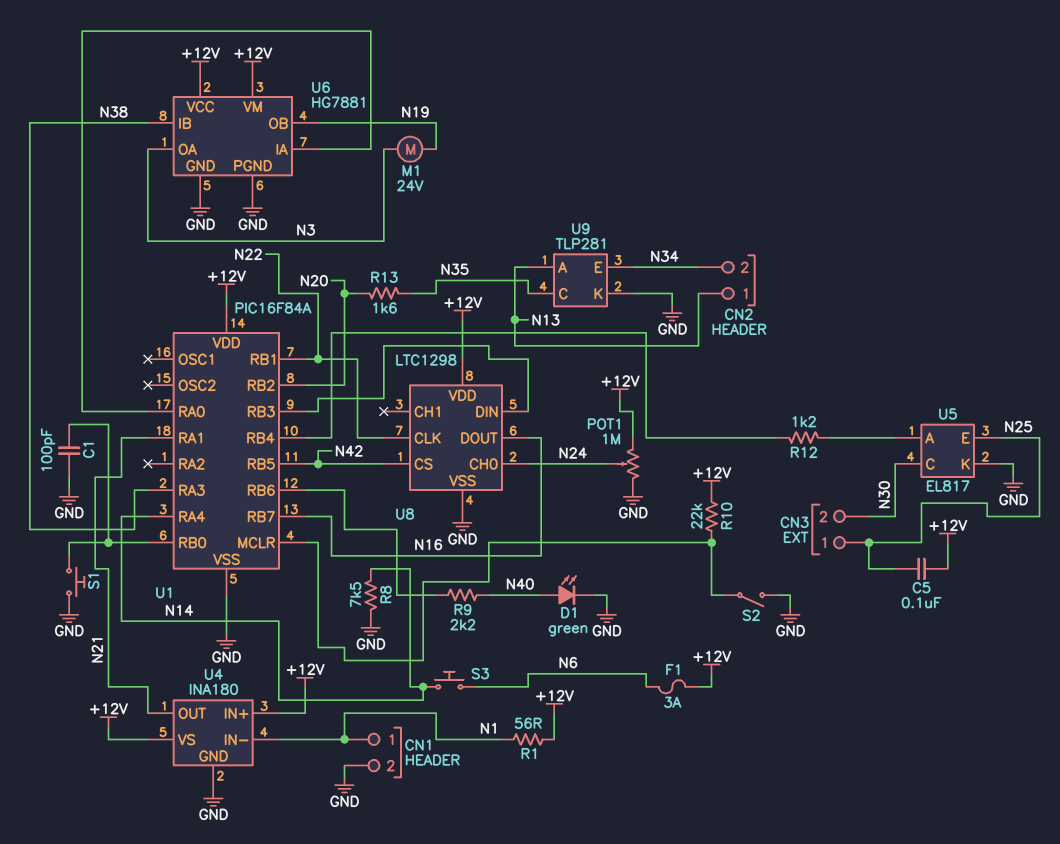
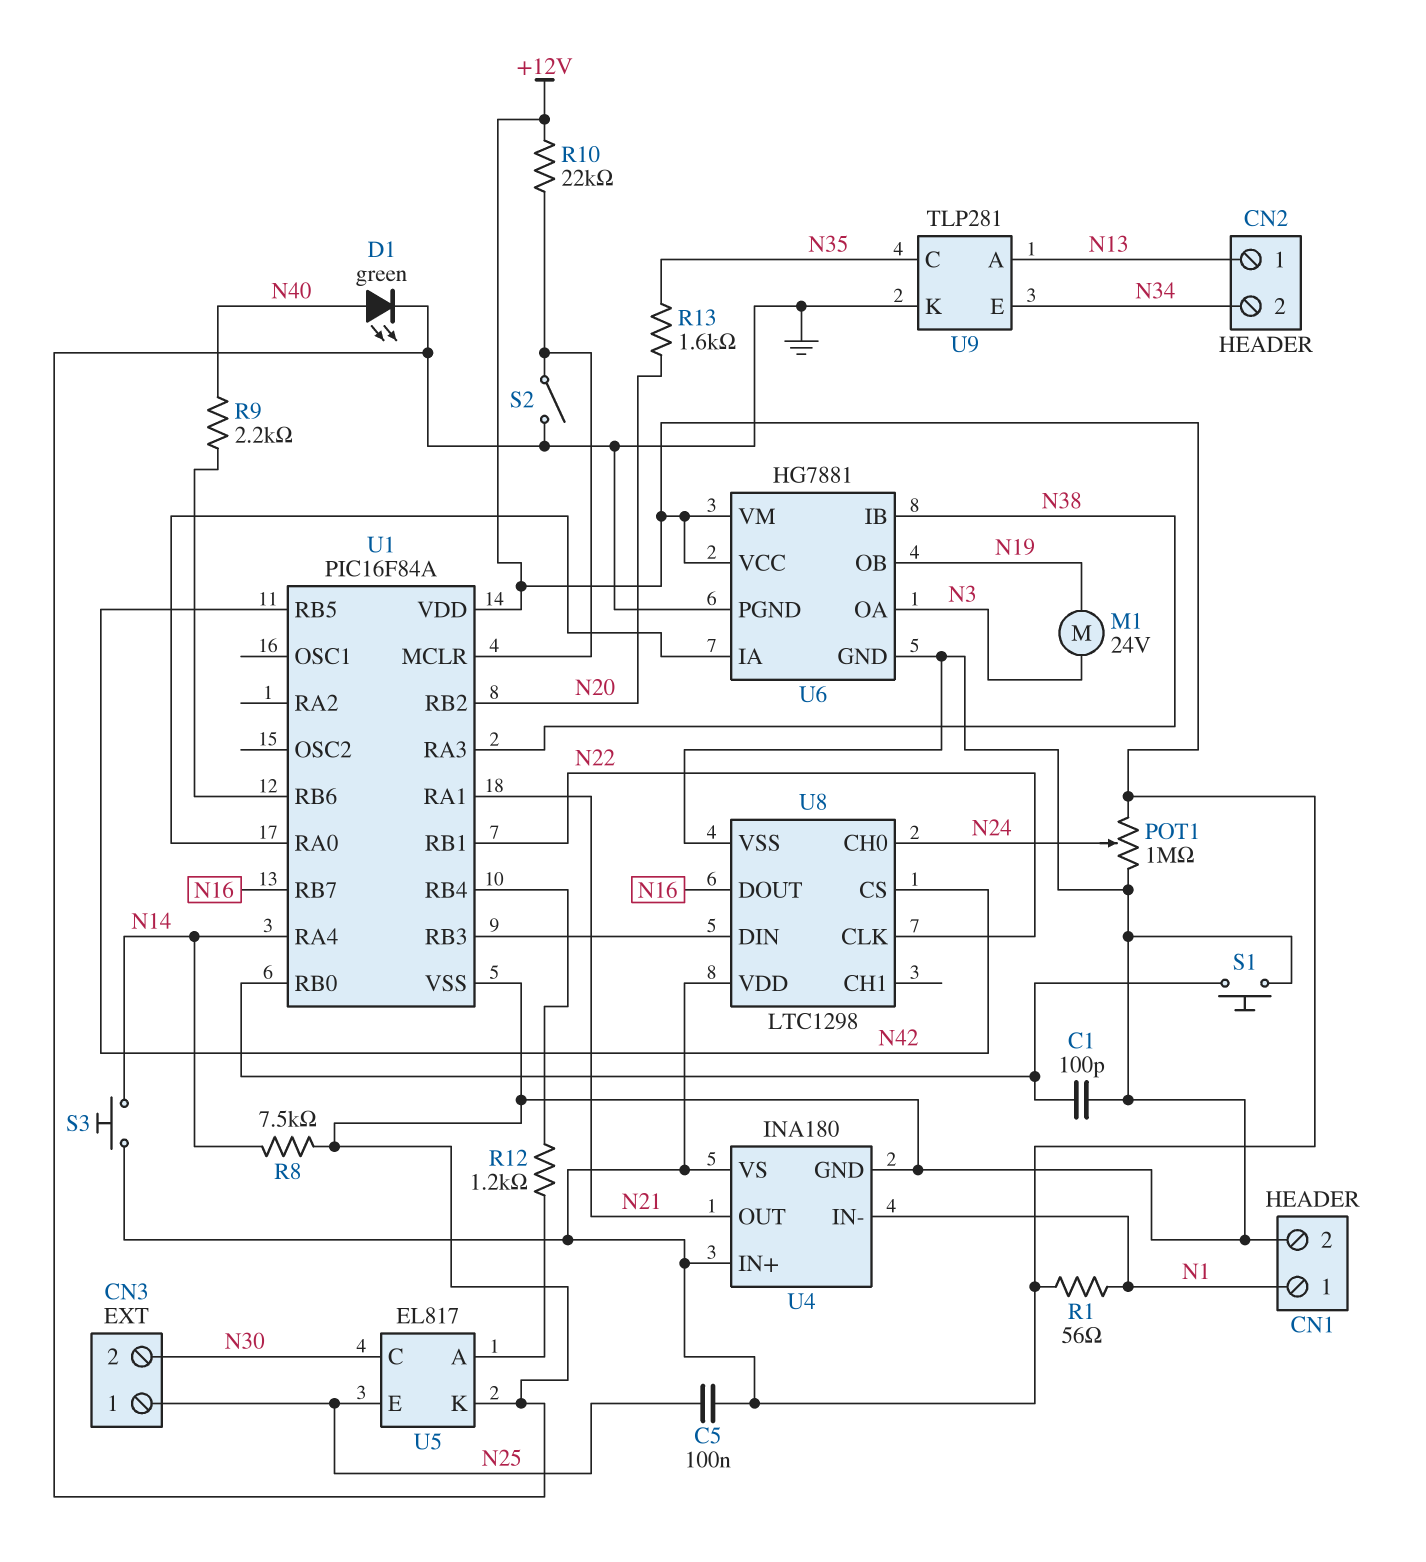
F1: 3A (+12V, N6) -> none
S3: button (N6, N14) -> button (+12V, N14)

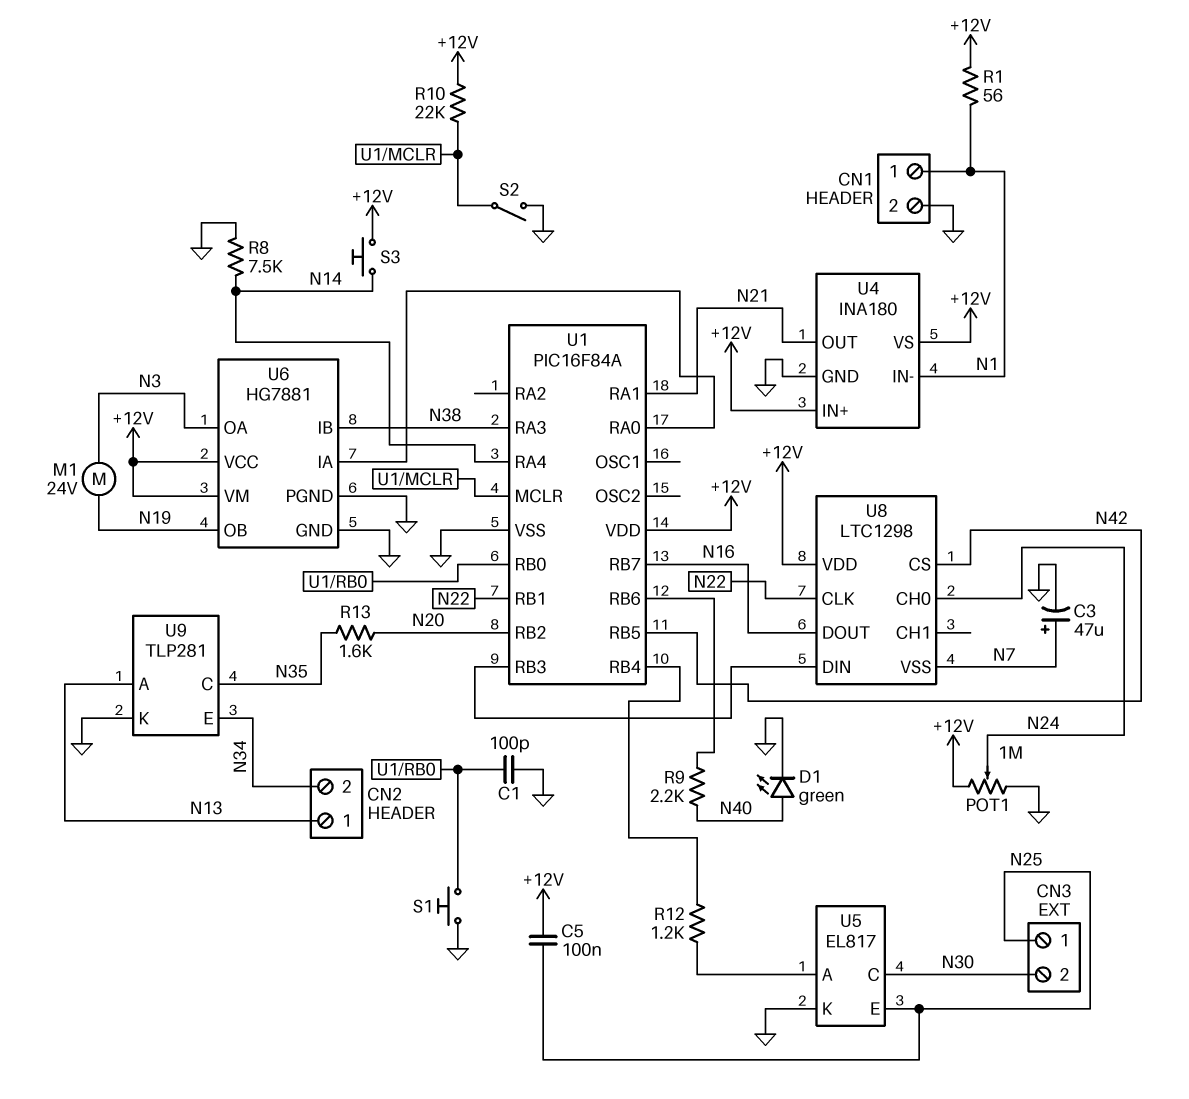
C3: none -> 47uF (plus N7, minus GND)
U8 pin VSS: GND -> N7

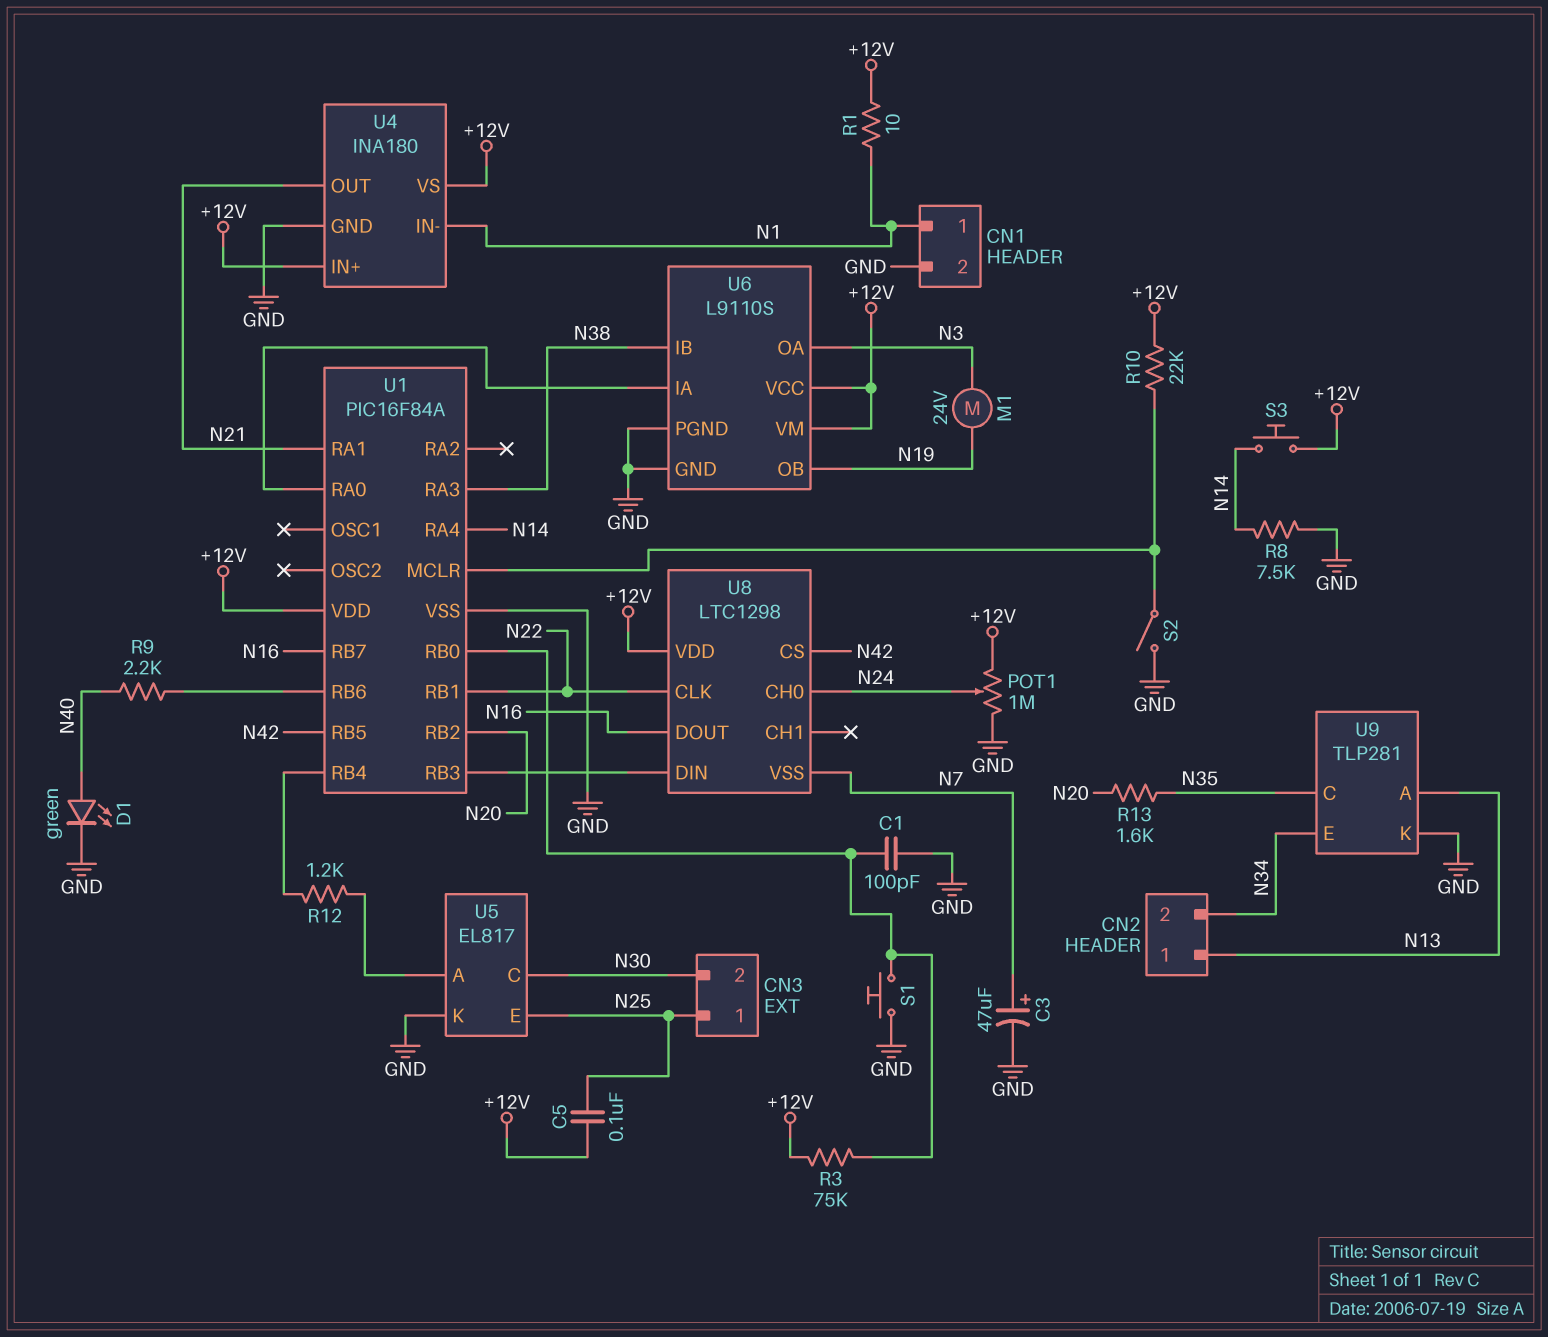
R1: 56 (+12V, N1) -> 10 (+12V, N1)
R3: none -> 75k (+12V, U1/RB0)
U6: HG7881 -> L9110S

